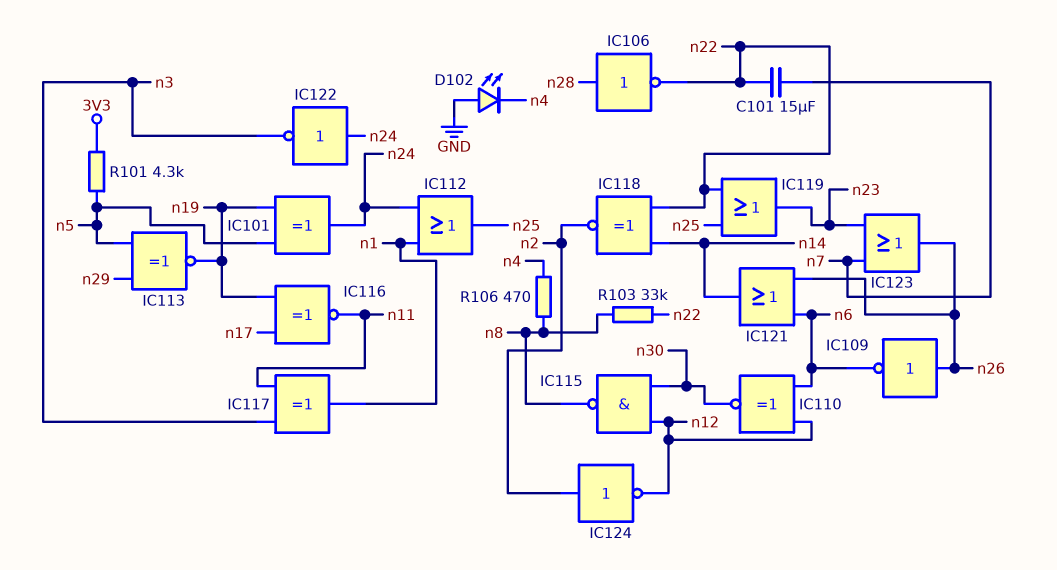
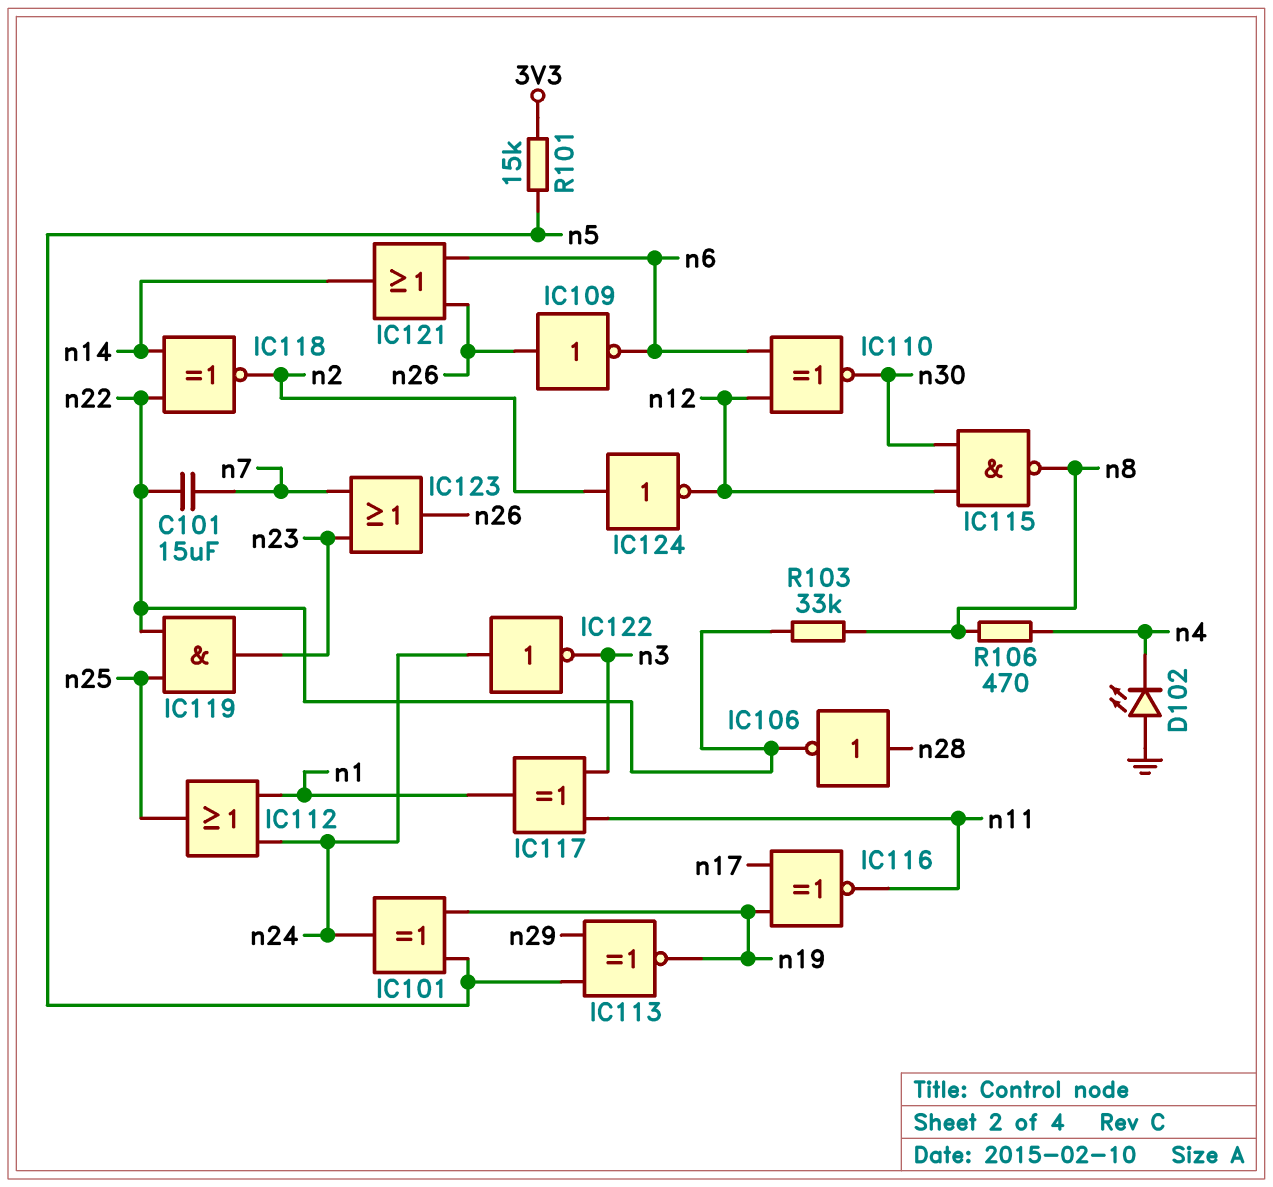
IC119: OR (in n22, in n25, out n23) -> AND (in n22, in n25, out n23)
R101: 4.3k (3V3, n5) -> 15k (3V3, n5)

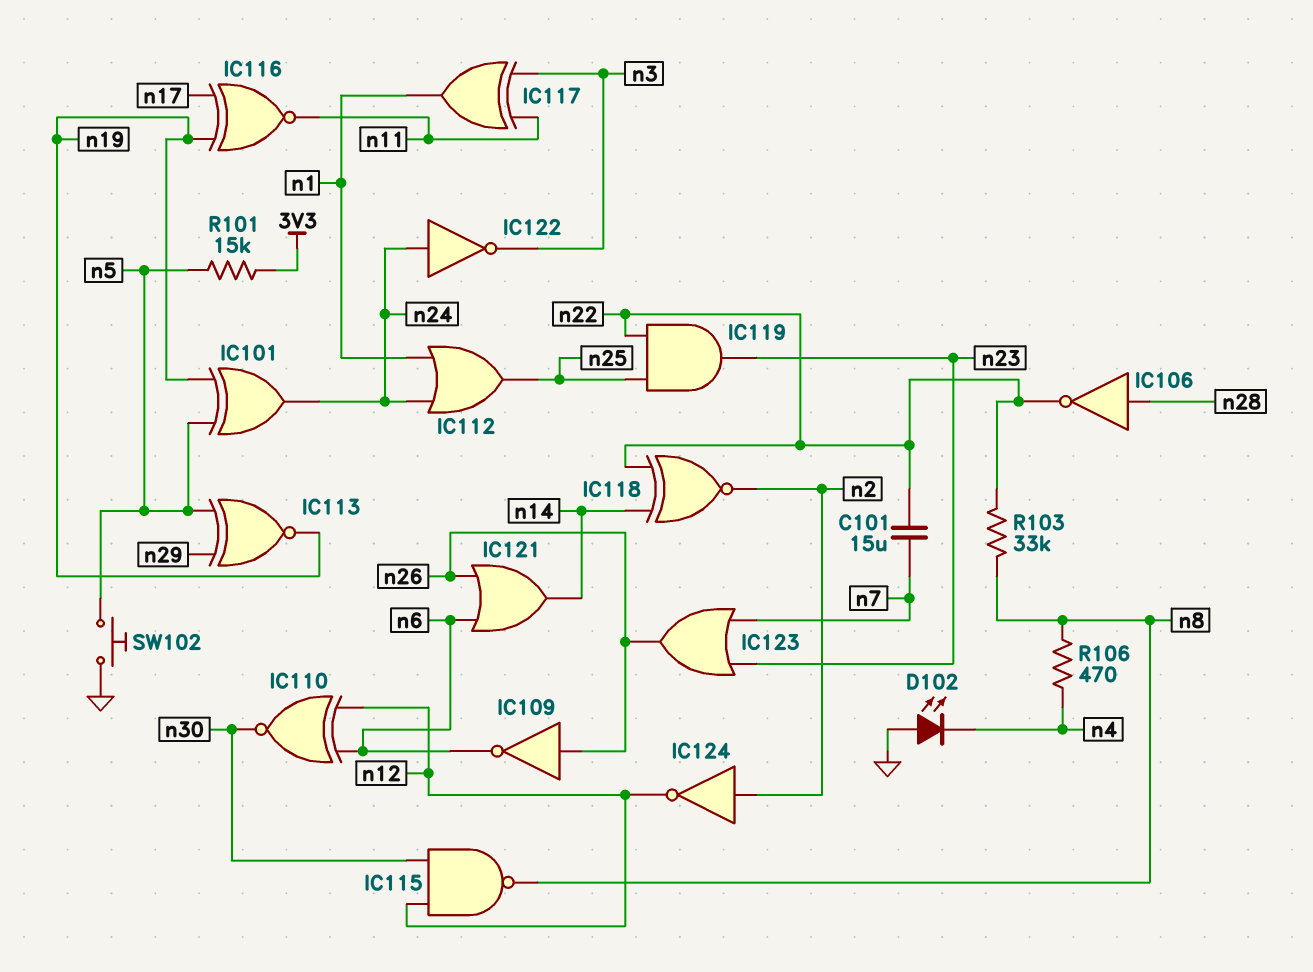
SW102: none -> button (GND, n5)

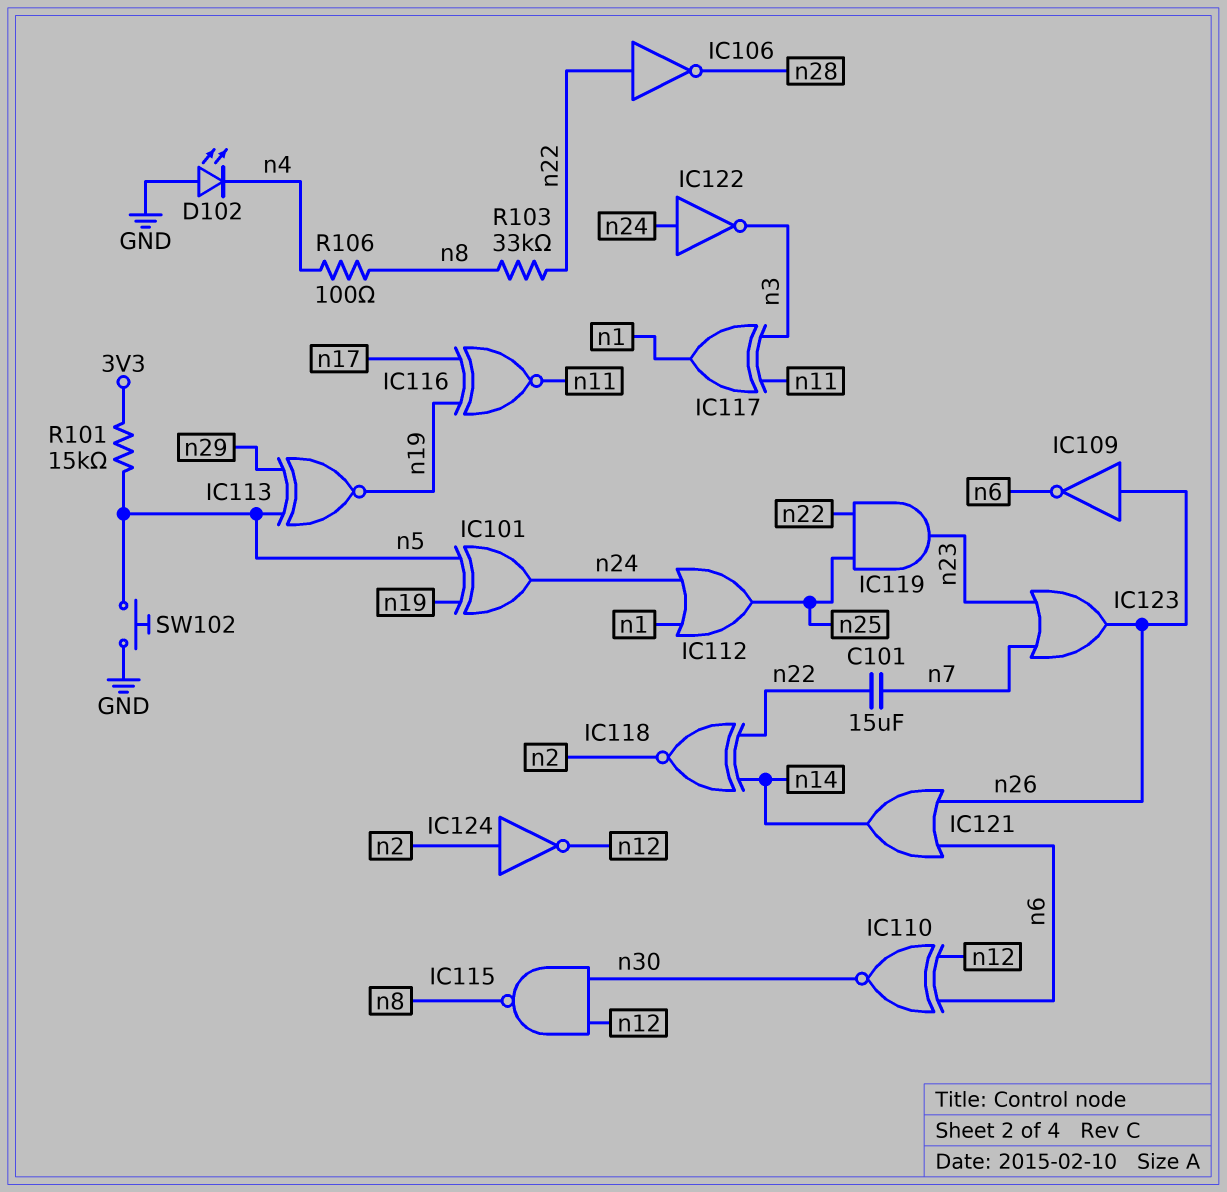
IC106: NOT (in n28, out n22) -> NOT (in n22, out n28)
R106: 470 (n4, n8) -> 100 (n4, n8)

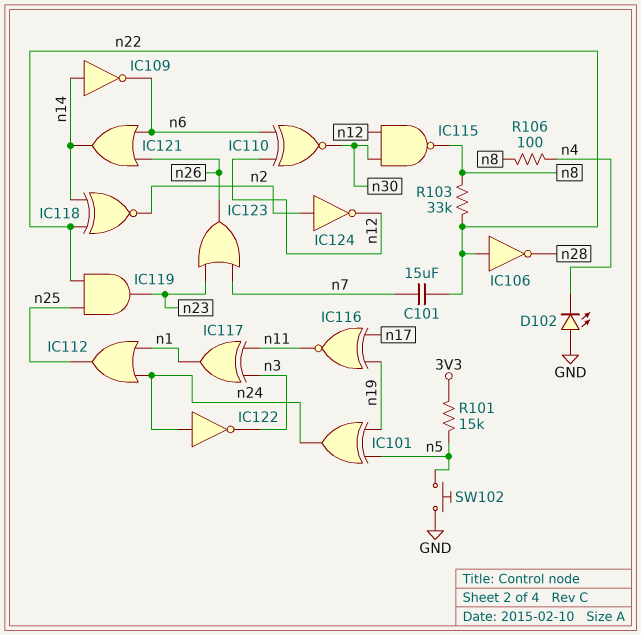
IC109: NOT (in n26, out n6) -> NOT (in n14, out n6)
IC113: XNOR (in n5, in n29, out n19) -> none

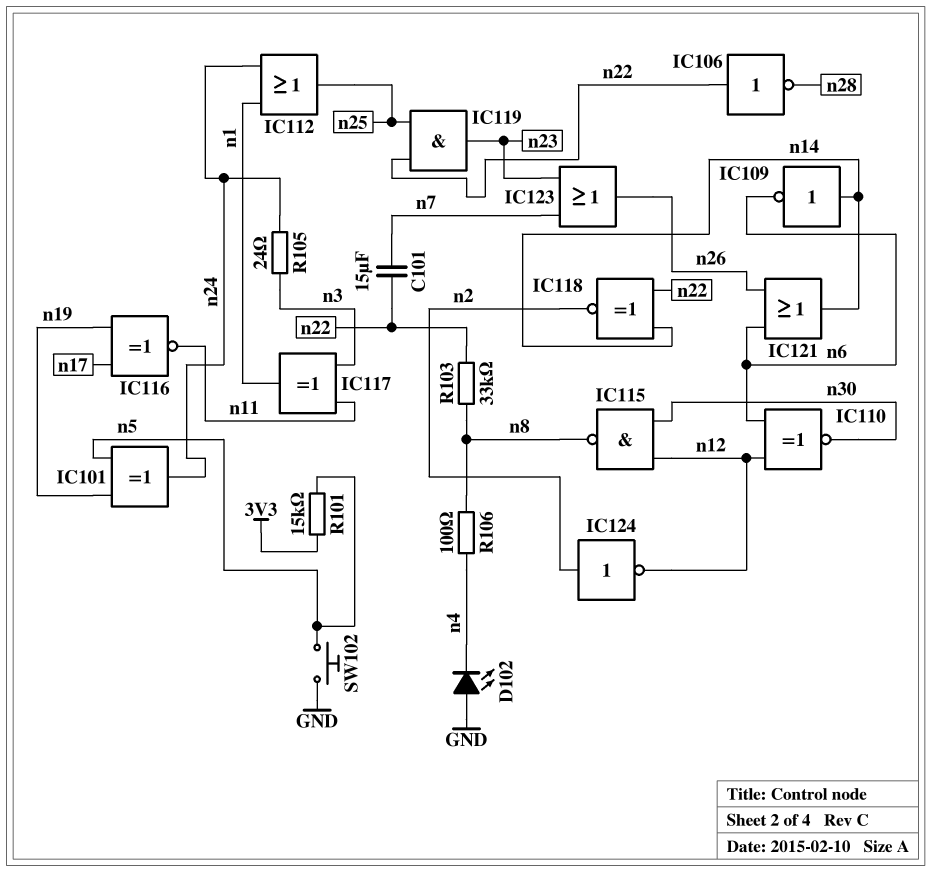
IC122: NOT (in n24, out n3) -> none
R105: none -> 24 (n3, n24)

